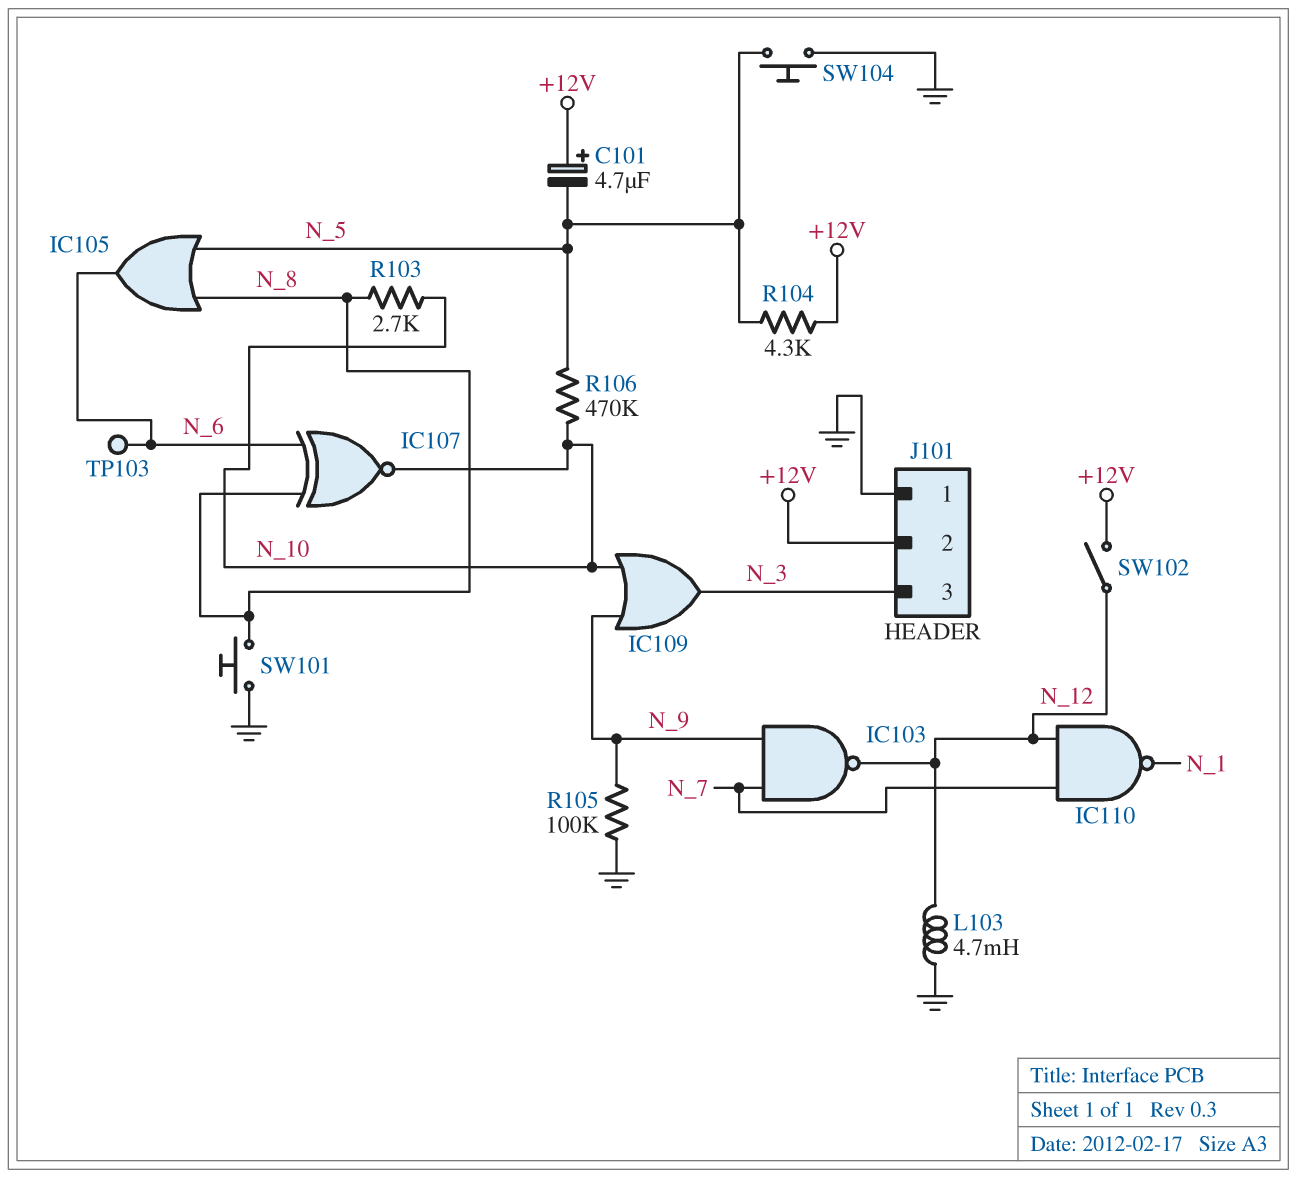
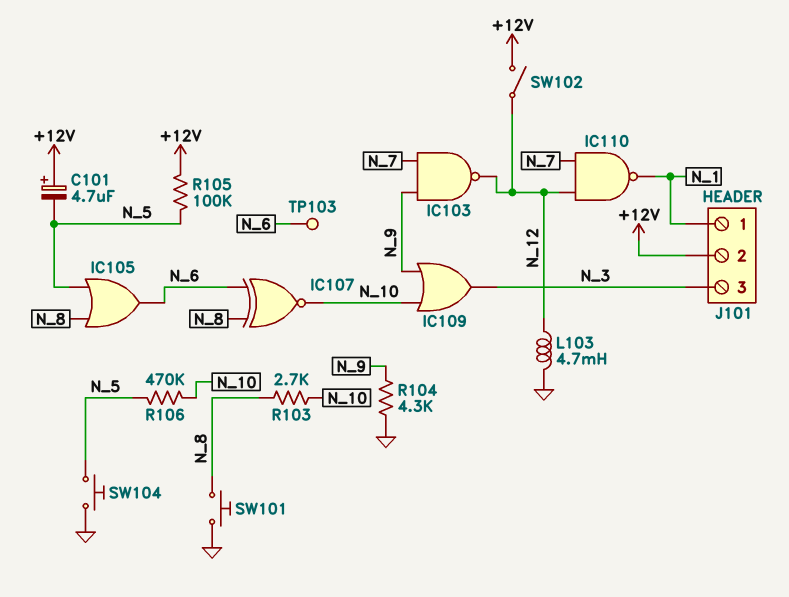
J101 pin 1: GND -> N_1
R104: 4.3k (+12V, N_5) -> 4.3k (GND, N_9)
R105: 100k (GND, N_9) -> 100k (+12V, N_5)

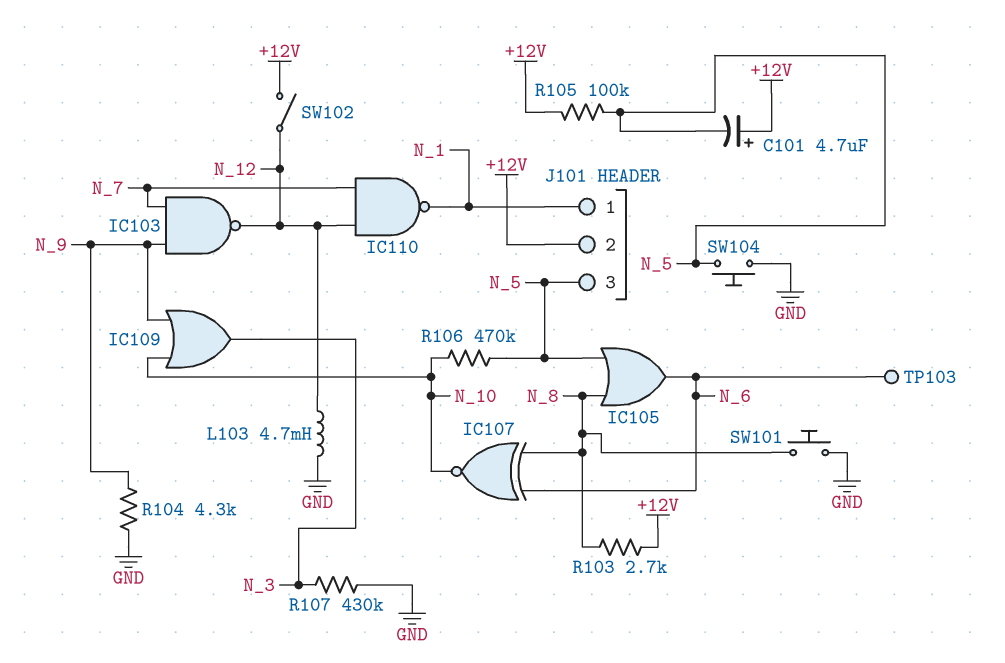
J101 pin 3: N_3 -> N_5
R103: 2.7k (N_8, N_10) -> 2.7k (+12V, N_8)
R107: none -> 430k (GND, N_3)

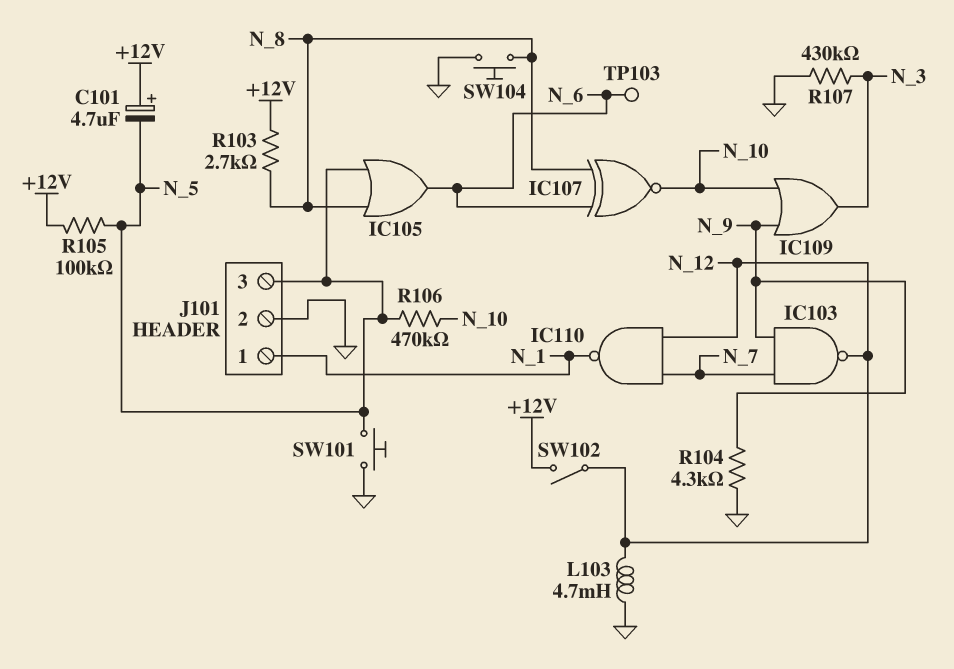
J101 pin 2: +12V -> GND
SW101: button (GND, N_8) -> button (GND, N_5)
SW104: button (GND, N_5) -> button (GND, N_8)

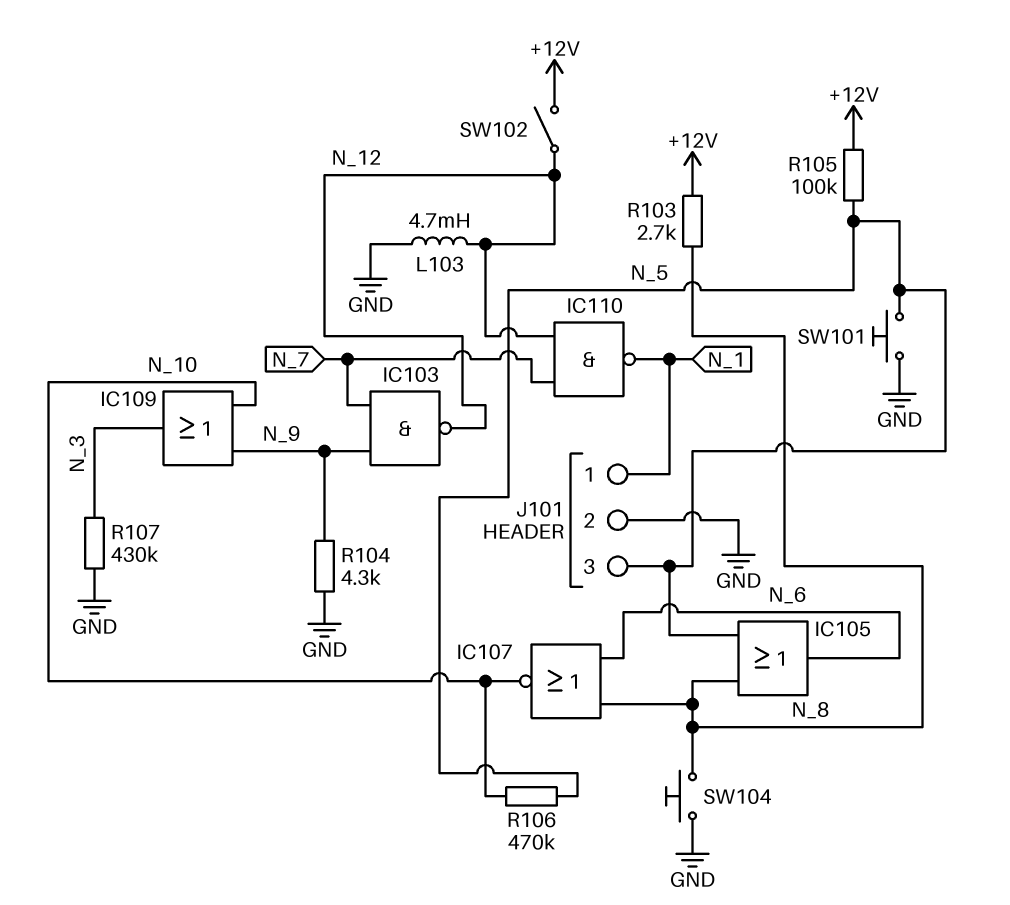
C101: 4.7uF (plus +12V, minus N_5) -> none
IC107: XNOR (in N_6, in N_8, out N_10) -> NOR (in N_6, in N_8, out N_10)
TP103: test point (N_6) -> none

